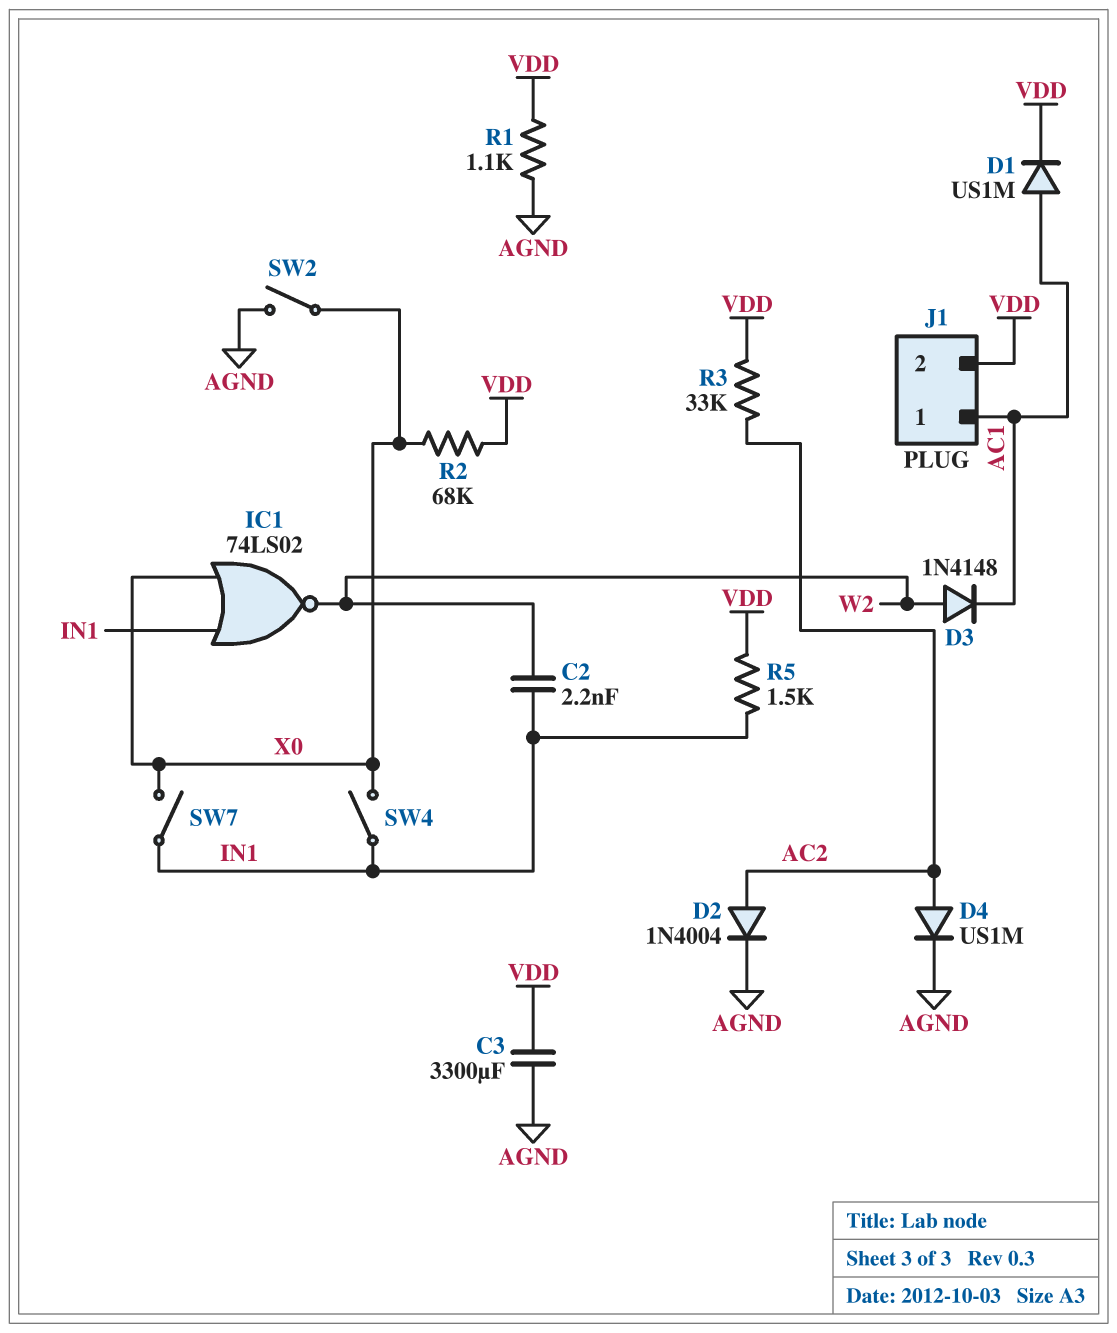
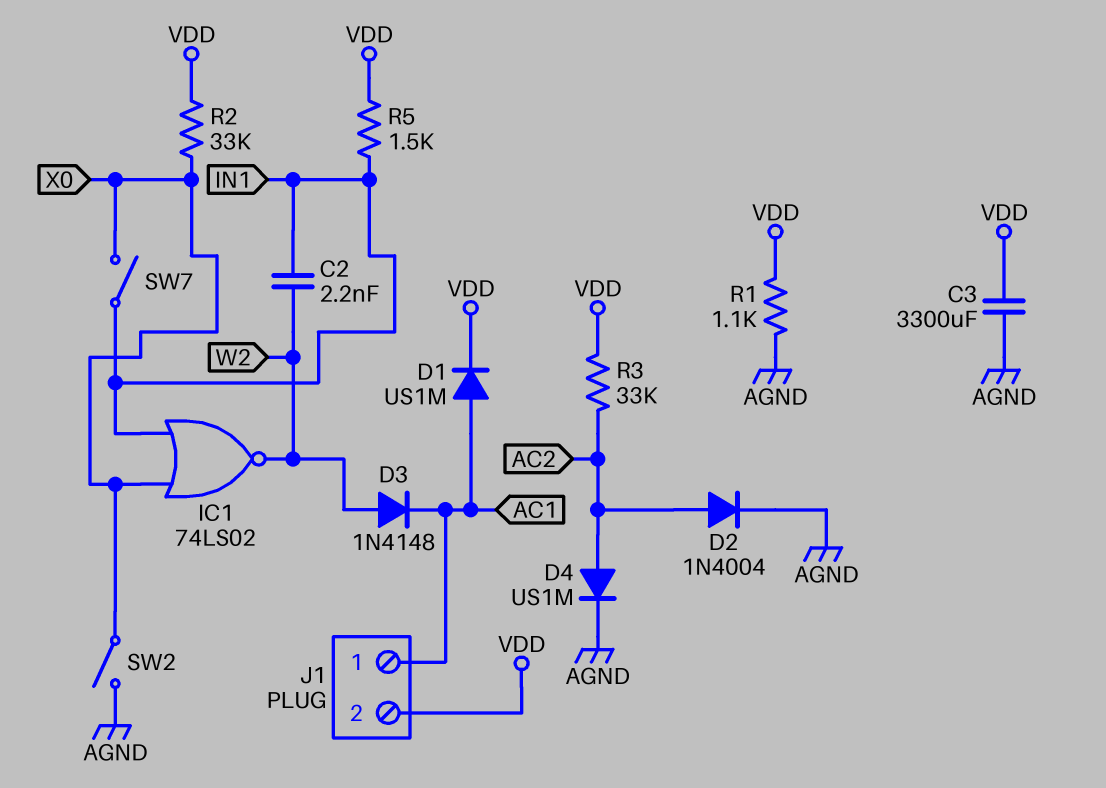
R2: 68k (VDD, X0) -> 33k (VDD, X0)
SW4: switch (IN1, X0) -> none

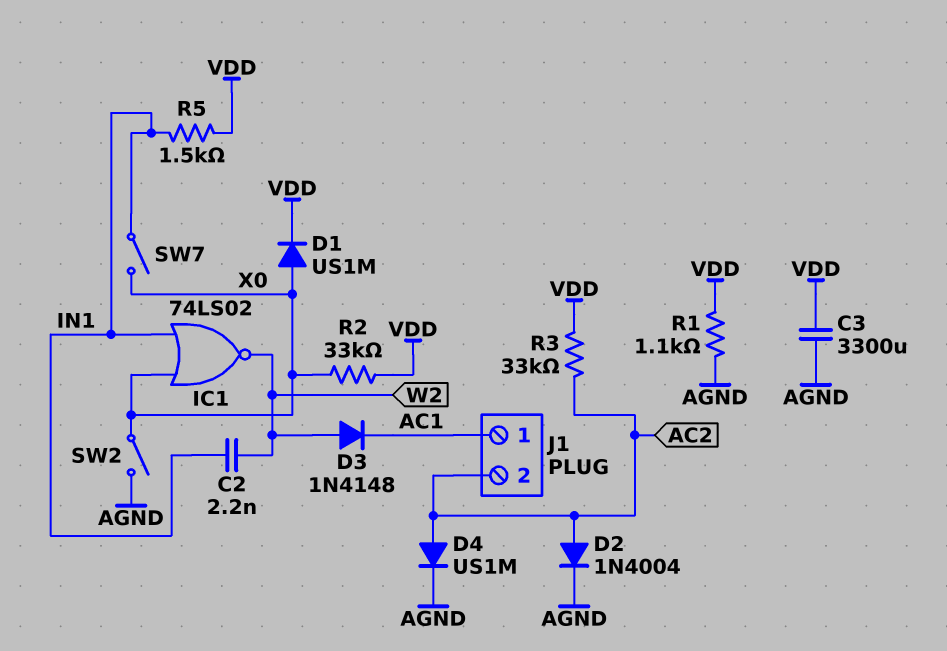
D1: diode US1M (A AC1, K VDD) -> diode US1M (A X0, K VDD)
J1 pin 2: VDD -> AC2

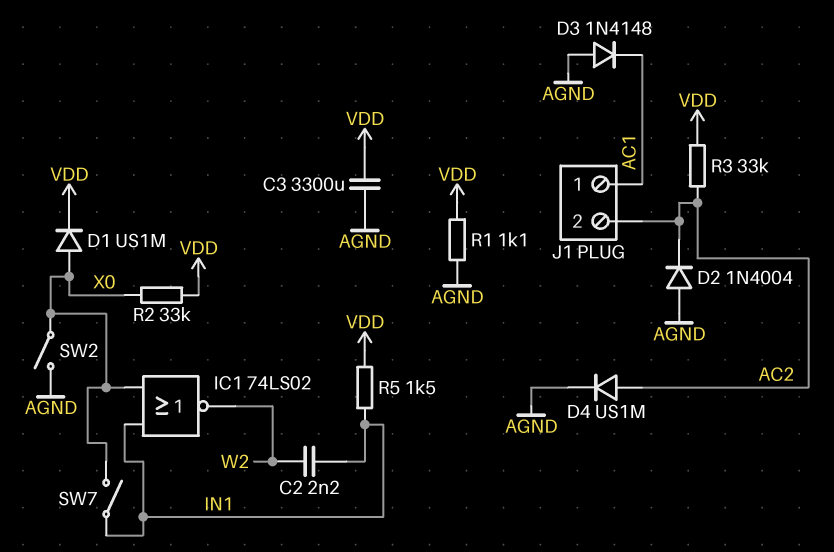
D2: diode 1N4004 (A AC2, K AGND) -> diode 1N4004 (A AGND, K AC2)
D3: diode 1N4148 (A W2, K AC1) -> diode 1N4148 (A AGND, K AC1)

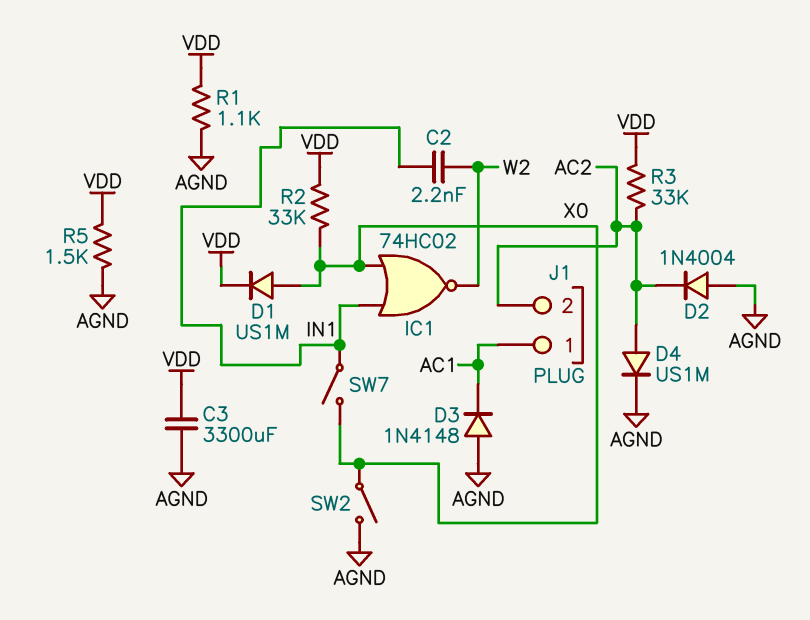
IC1: NOR 74LS02 (in IN1, in X0, out W2) -> NOR 74HC02 (in IN1, in X0, out W2)
R5: 1.5k (IN1, VDD) -> 1.5k (AGND, VDD)

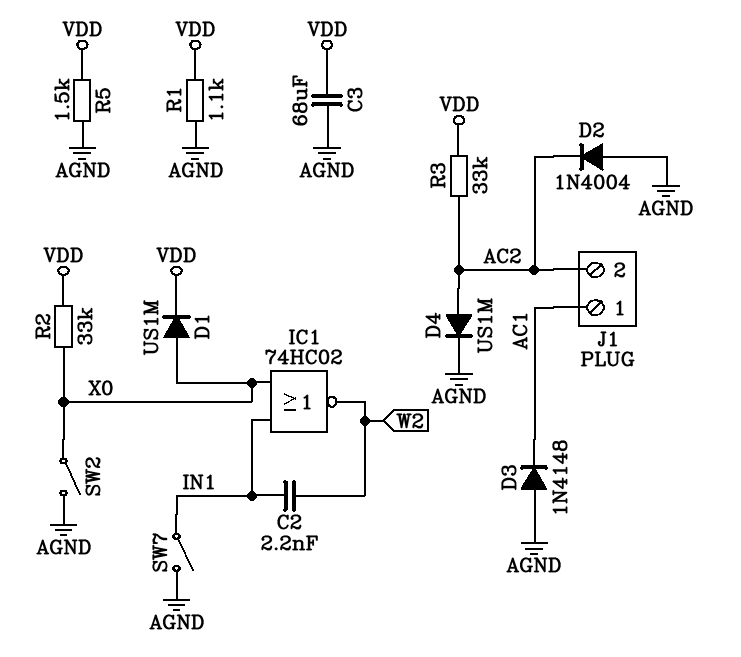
C3: 3300uF (AGND, VDD) -> 68uF (AGND, VDD)
SW7: switch (IN1, X0) -> switch (AGND, IN1)

